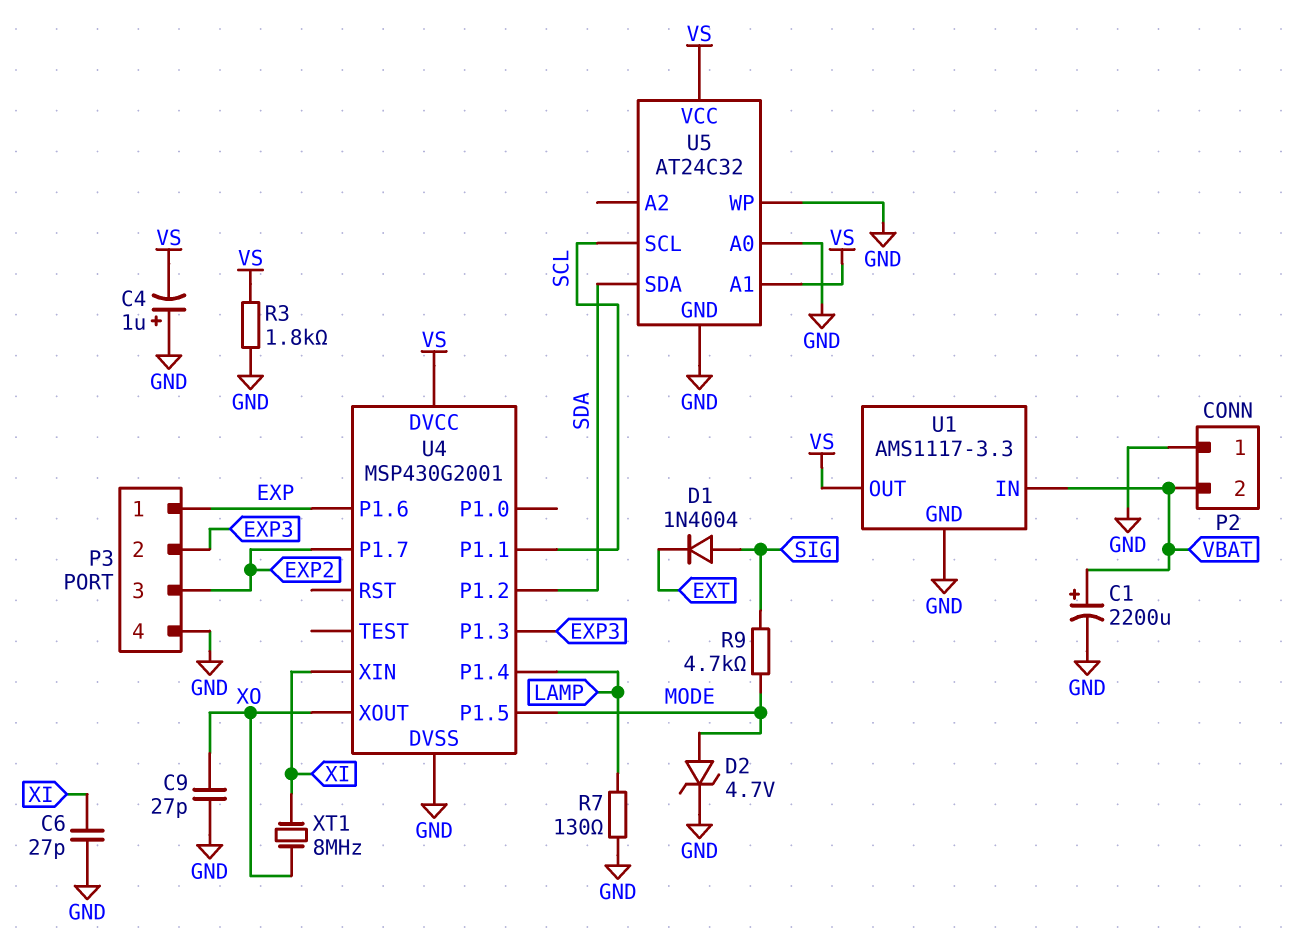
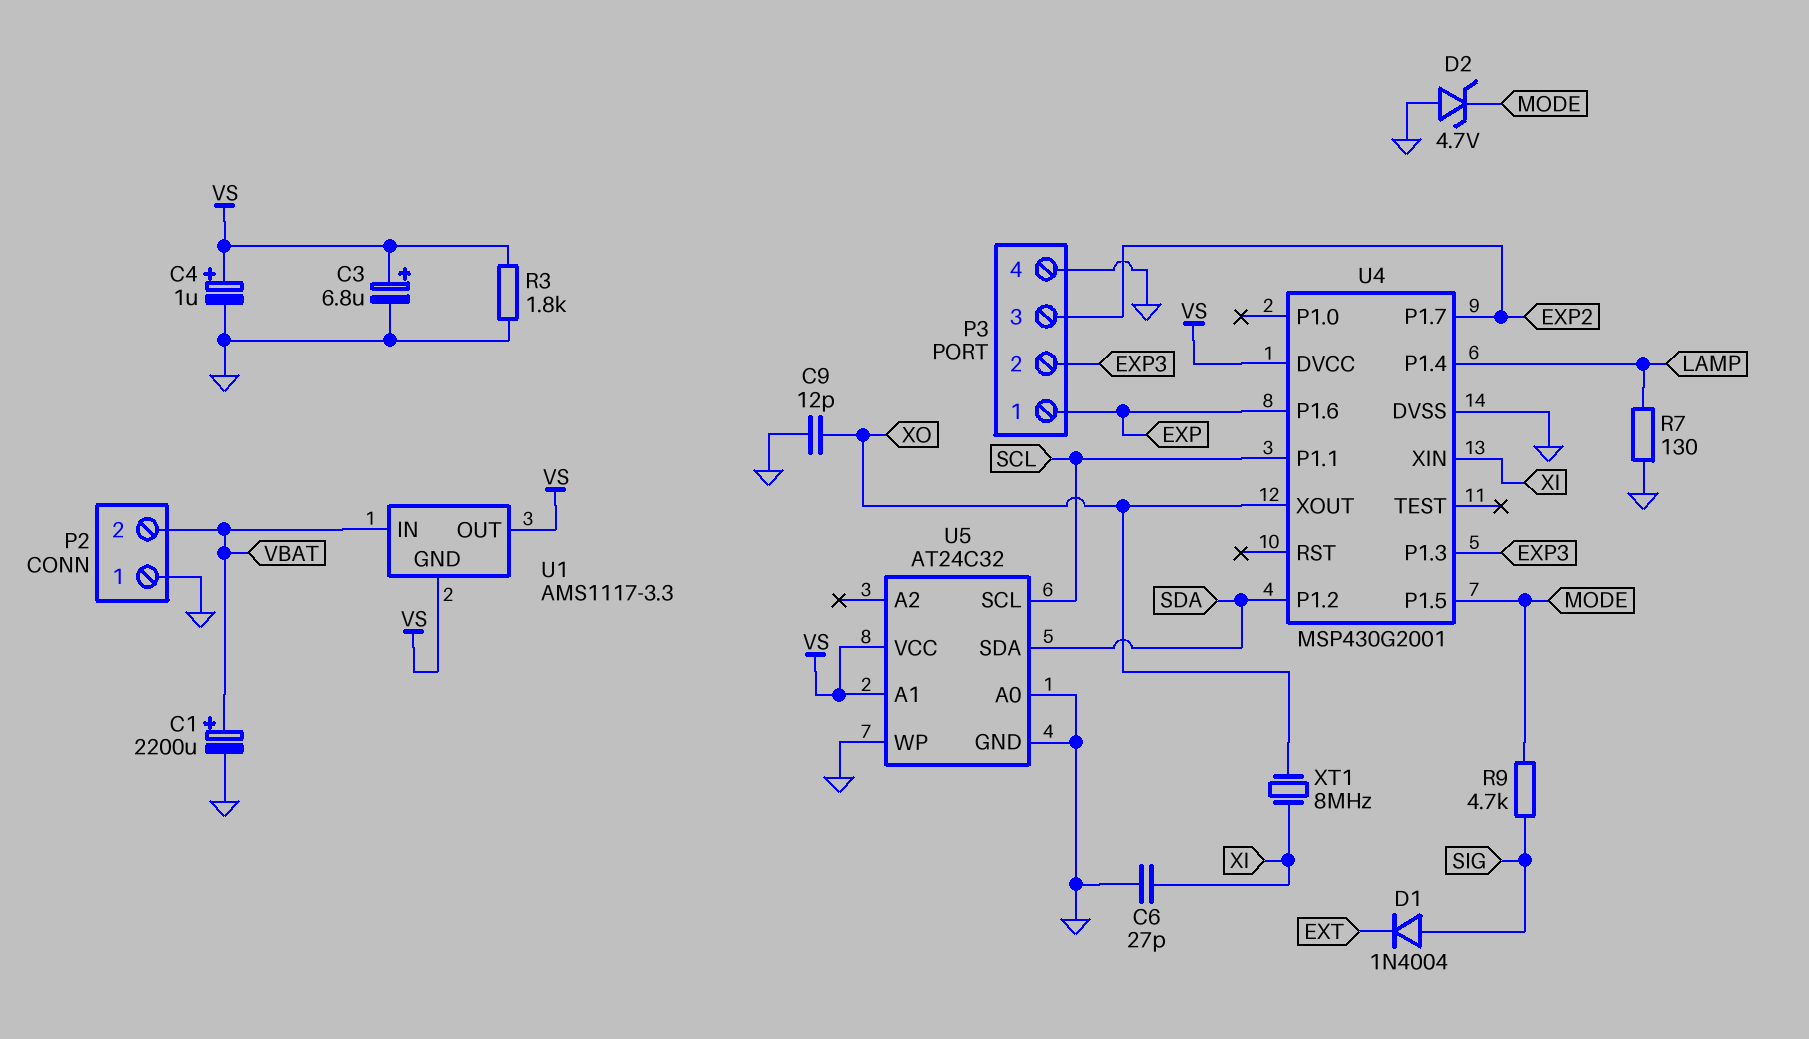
C3: none -> 6.8uF (plus VS, minus GND)
C4: 1uF (plus GND, minus VS) -> 1uF (plus VS, minus GND)
C9: 27pF (GND, XO) -> 12pF (GND, XO)
D2: zener 4.7V (A MODE, K GND) -> zener 4.7V (A GND, K MODE)
U1 pin GND: GND -> VS

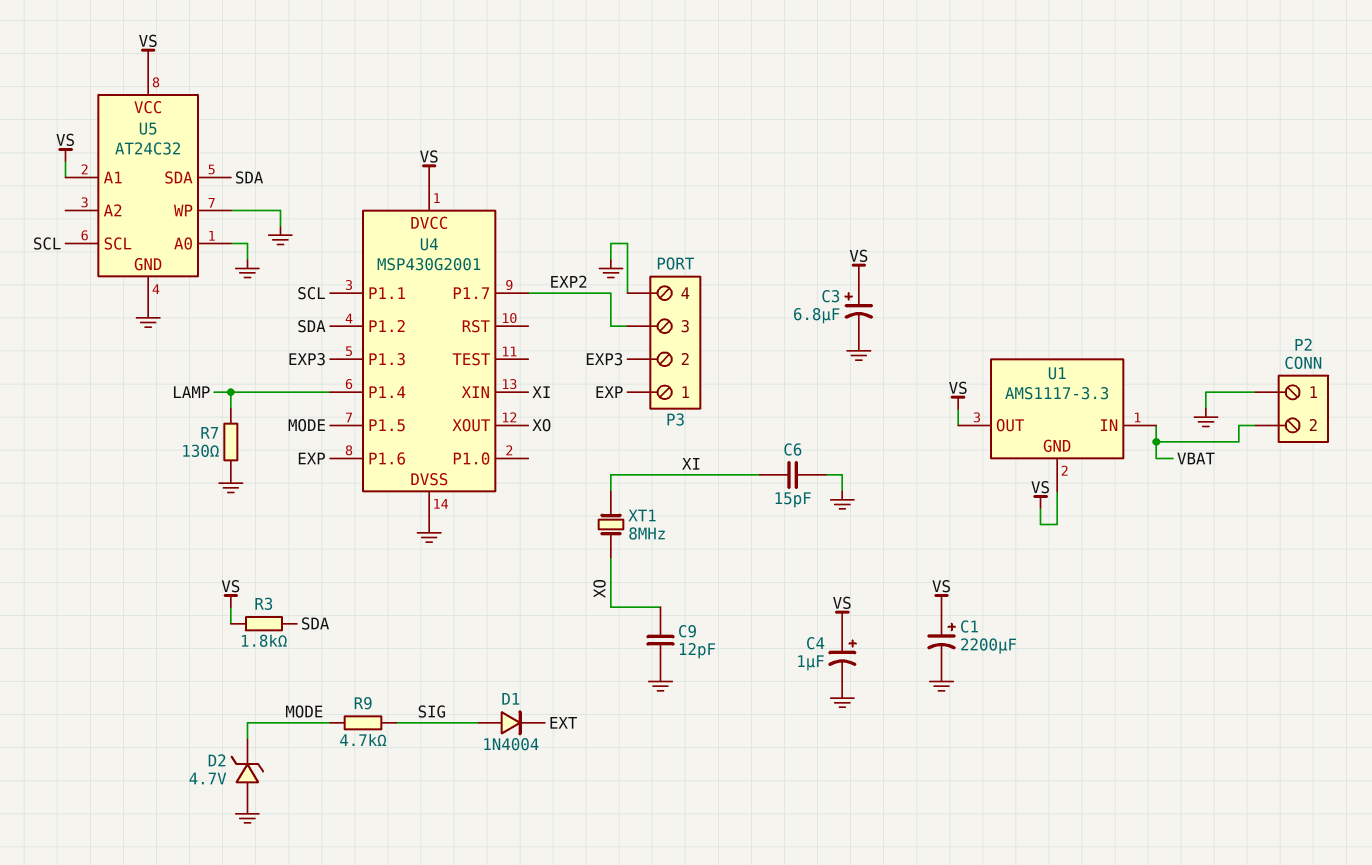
C1: 2200uF (plus VBAT, minus GND) -> 2200uF (plus VS, minus GND)
C6: 27pF (GND, XI) -> 15pF (GND, XI)
R3: 1.8k (GND, VS) -> 1.8k (SDA, VS)

